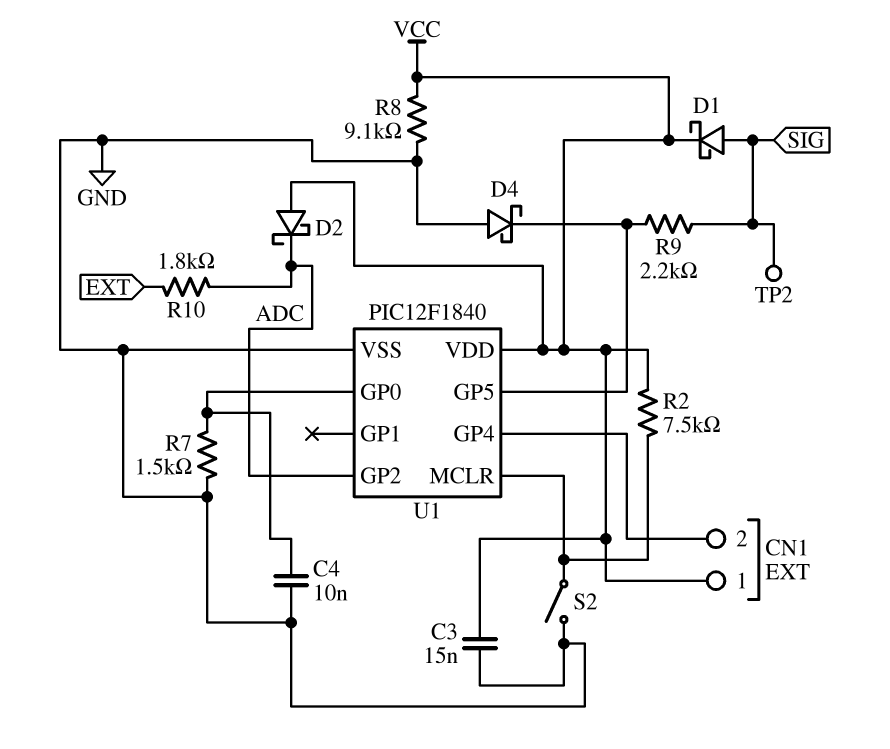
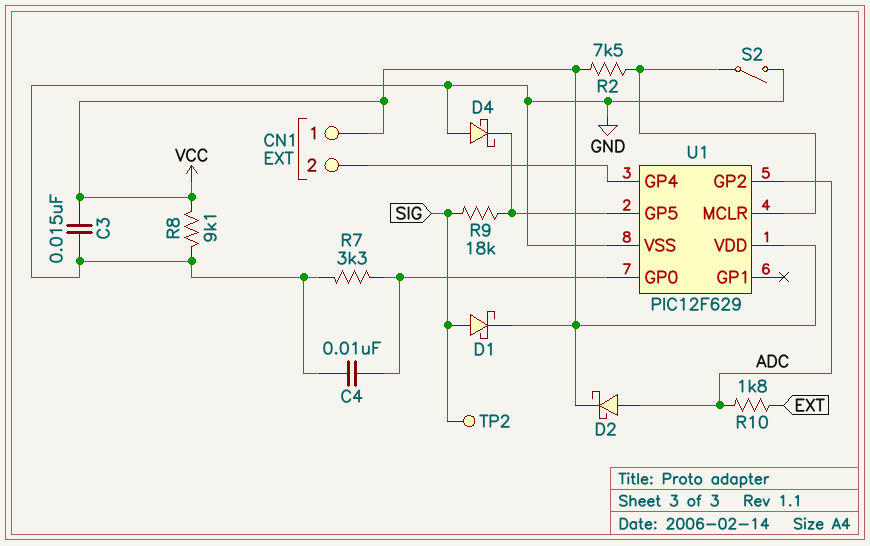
D2: schottky (A VCC, K ADC) -> schottky (A ADC, K VCC)
R7: 1.5k (GND, U1/GP0) -> 3.3k (GND, U1/GP0)
R9: 2.2k (SIG, U1/GP5) -> 18k (SIG, U1/GP5)
U1: PIC12F1840 -> PIC12F629

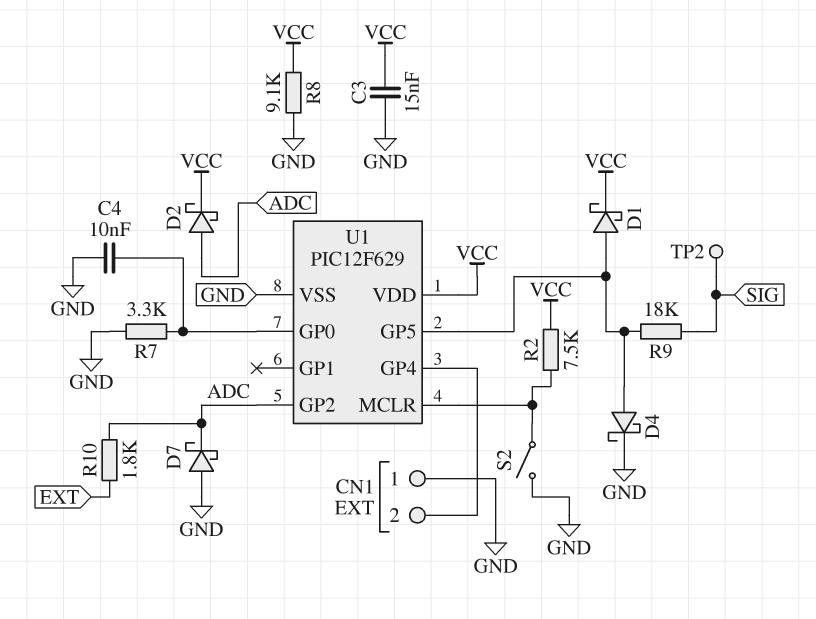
CN1 pin 1: VCC -> GND
D1: schottky (A SIG, K VCC) -> schottky (A U1/GP5, K VCC)
D4: schottky (A GND, K U1/GP5) -> schottky (A U1/GP5, K GND)
D7: none -> schottky (A GND, K ADC)

